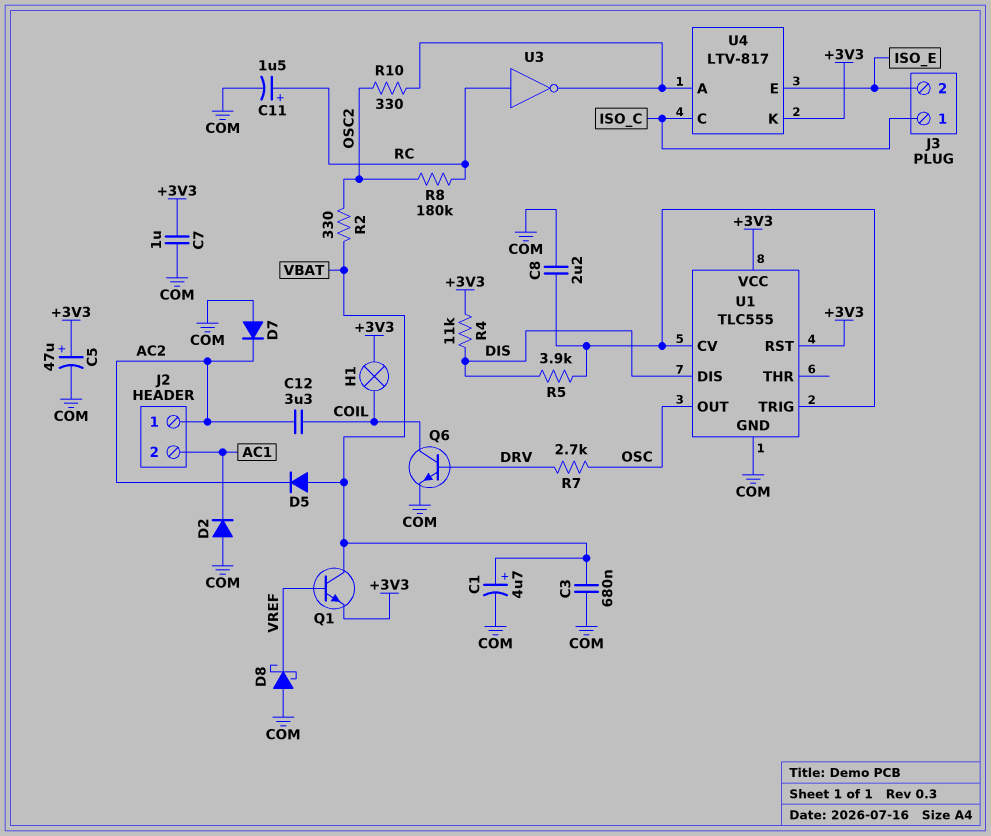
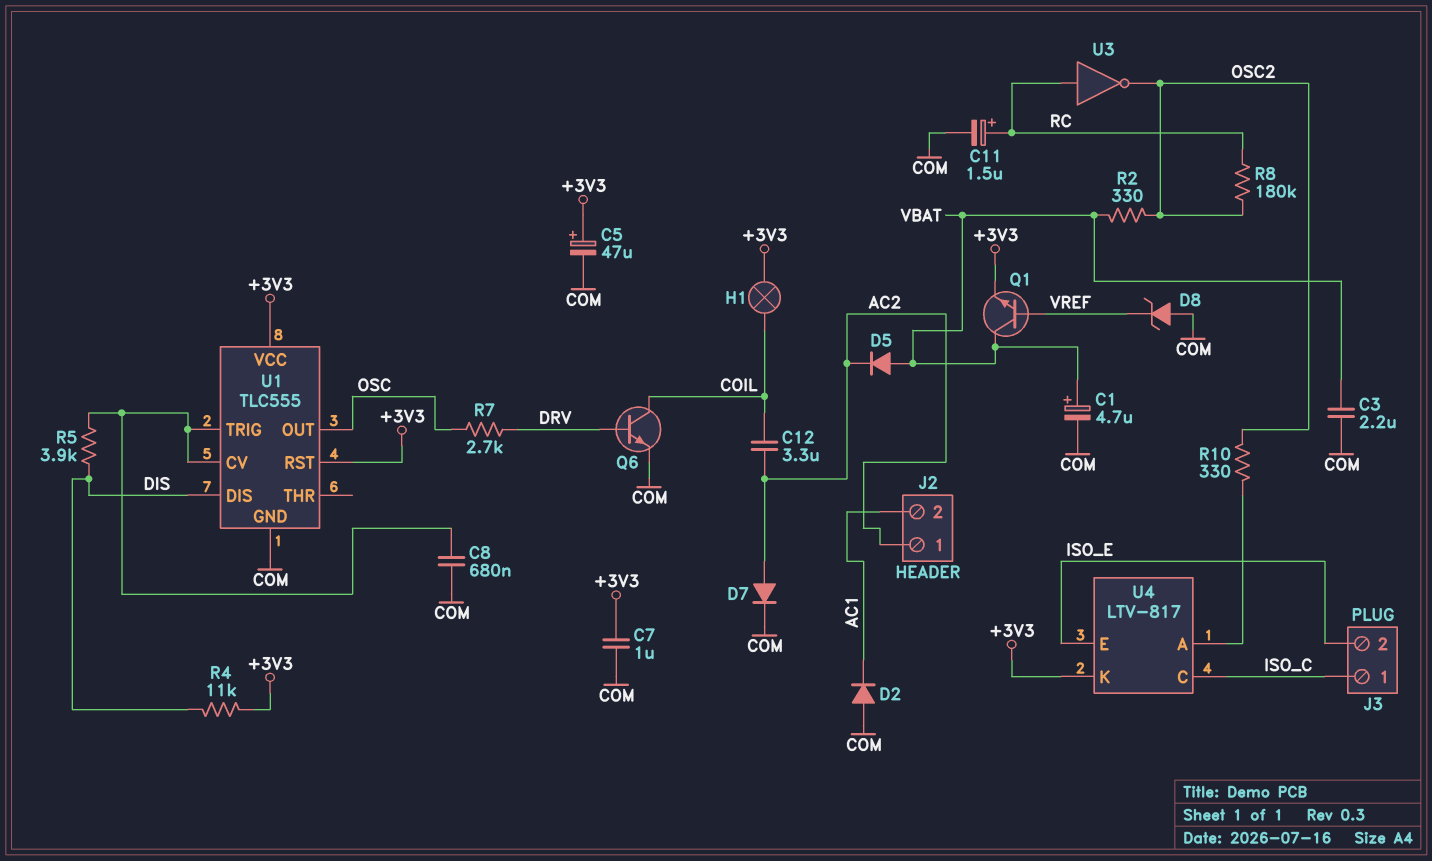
C3: 680nF (COM, VBAT) -> 2.2uF (COM, VBAT)
C8: 2.2uF (COM, U1/CV) -> 680nF (COM, U1/CV)
D7: diode (A COM, K AC2) -> diode (A AC2, K COM)
D8: schottky (A COM, K VREF) -> zener (A COM, K VREF)
U3: NOT (in RC, out U4/A) -> NOT (in RC, out OSC2)

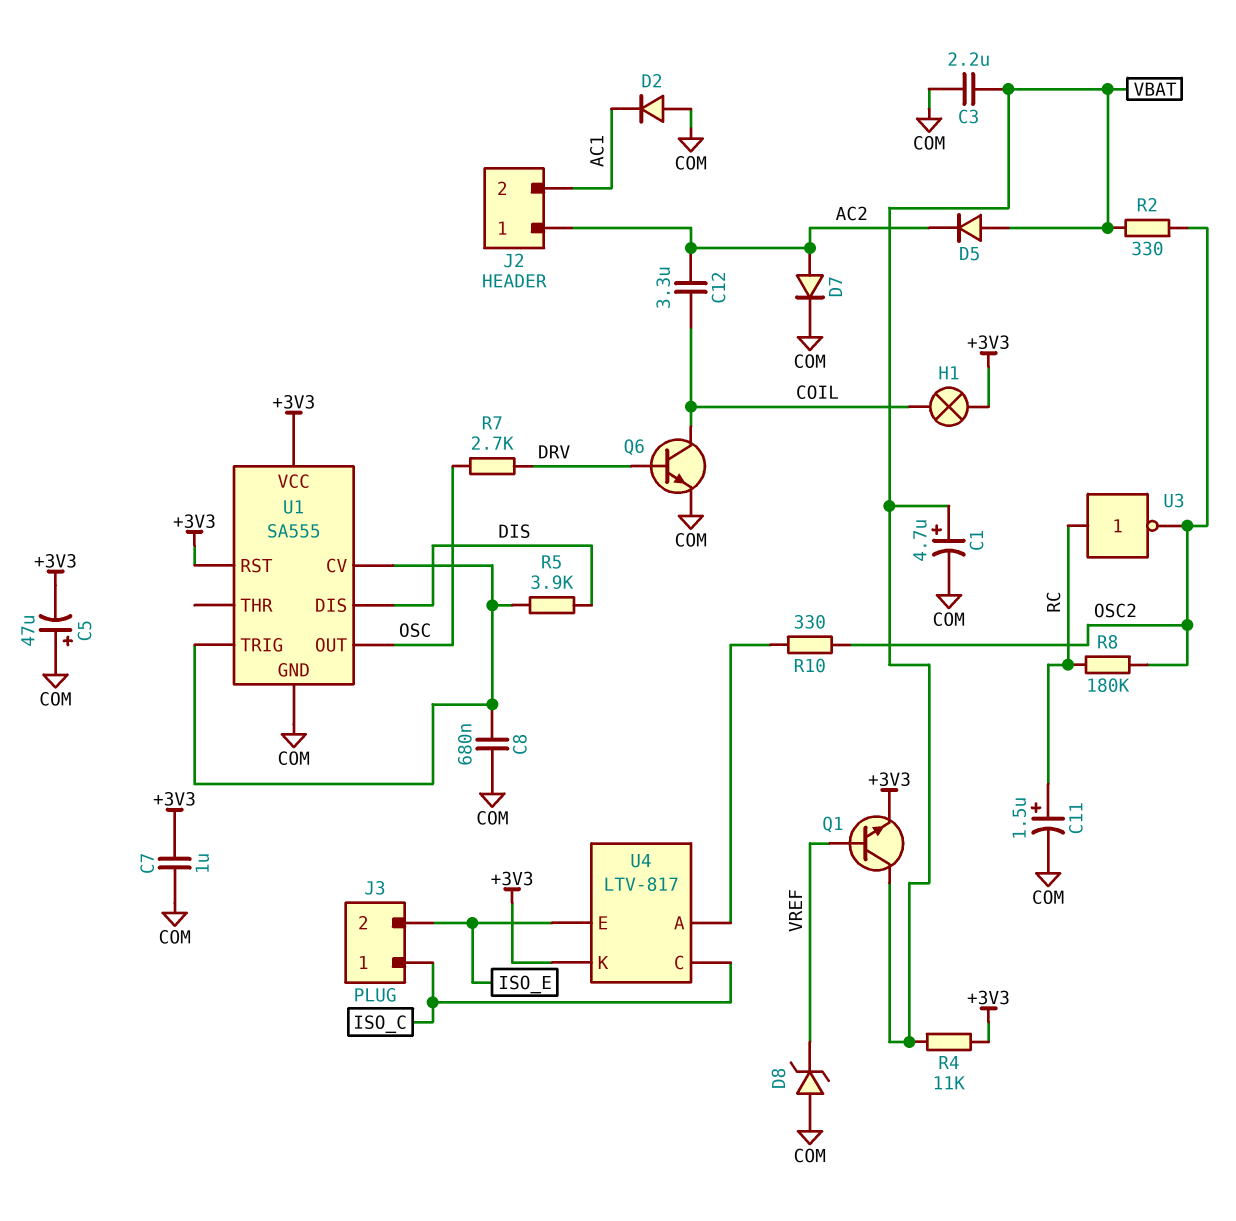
C5: 47uF (plus +3V3, minus COM) -> 47uF (plus COM, minus +3V3)
R4: 11k (+3V3, DIS) -> 11k (+3V3, VBAT)
U1: TLC555 -> SA555

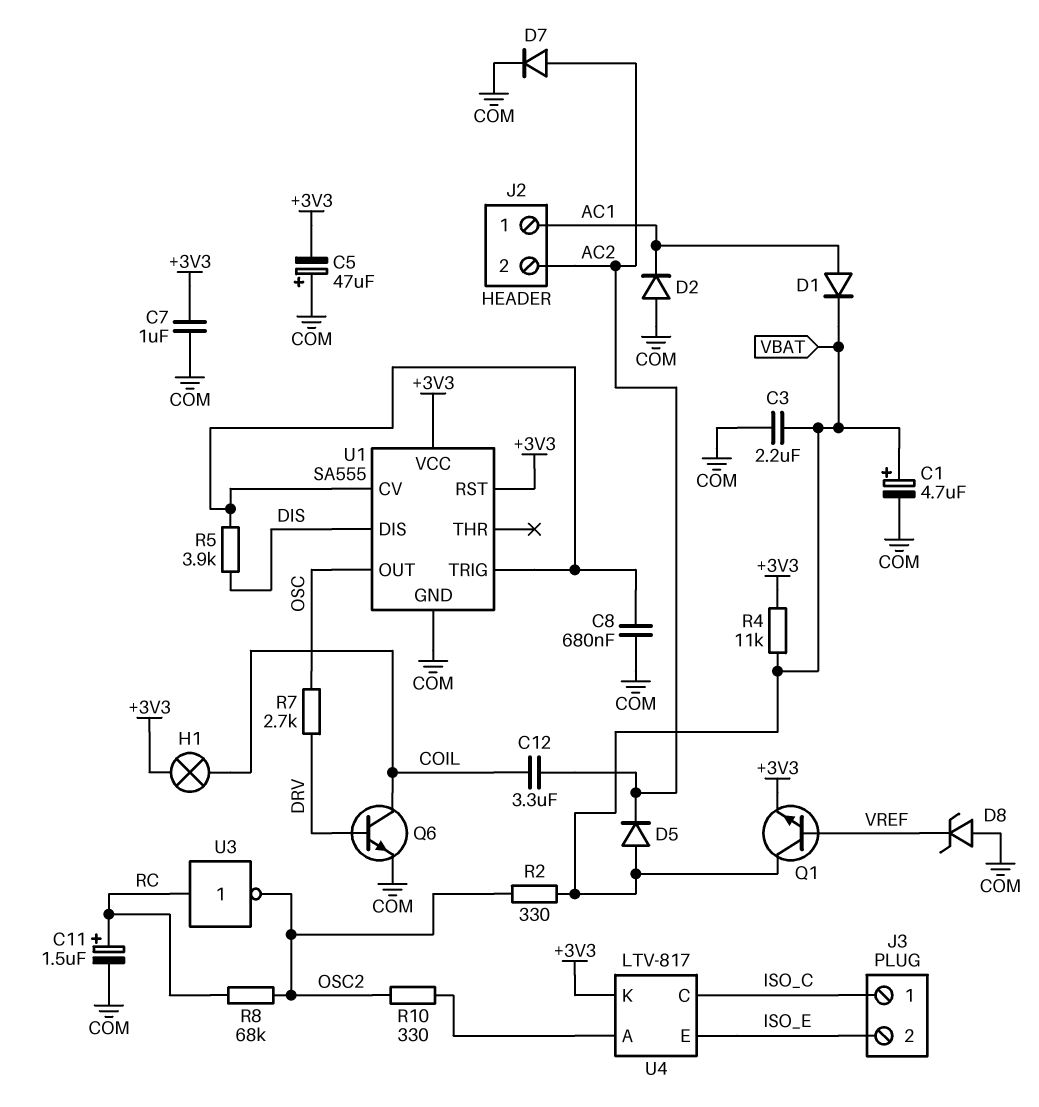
D1: none -> diode (A AC1, K VBAT)
J2 pin 1: AC2 -> AC1
J2 pin 2: AC1 -> AC2
R8: 180k (OSC2, RC) -> 68k (OSC2, RC)

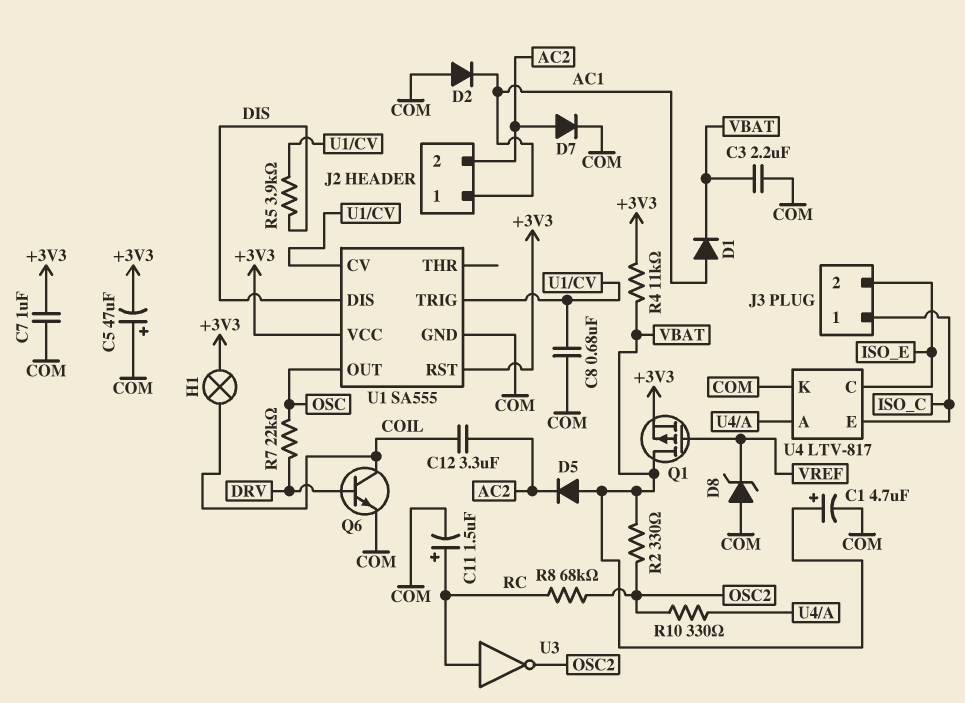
Q1: NPN (B VREF, C VBAT, E +3V3) -> PMOS (G VREF, D VBAT, S +3V3)
R7: 2.7k (DRV, OSC) -> 22k (DRV, OSC)
U4 pin C: ISO_C -> ISO_E
U4 pin E: ISO_E -> ISO_C
U4 pin K: +3V3 -> COM

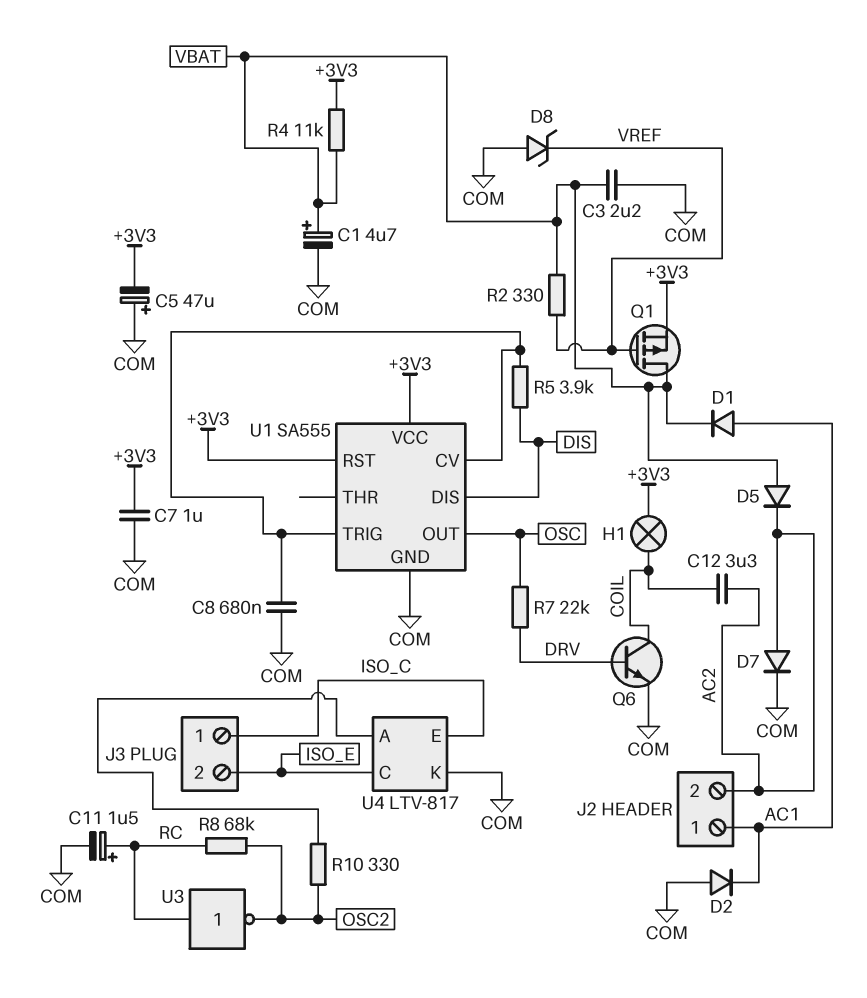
R2: 330 (OSC2, VBAT) -> 330 (VBAT, VREF)

